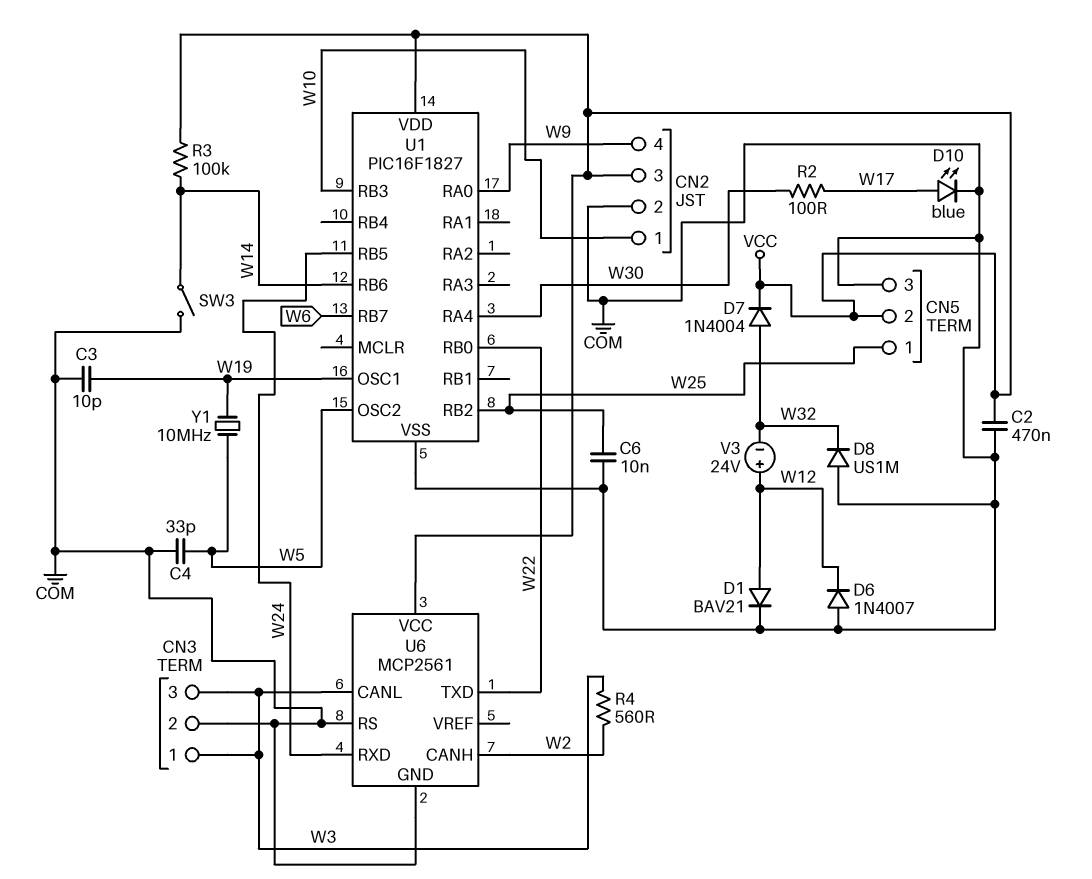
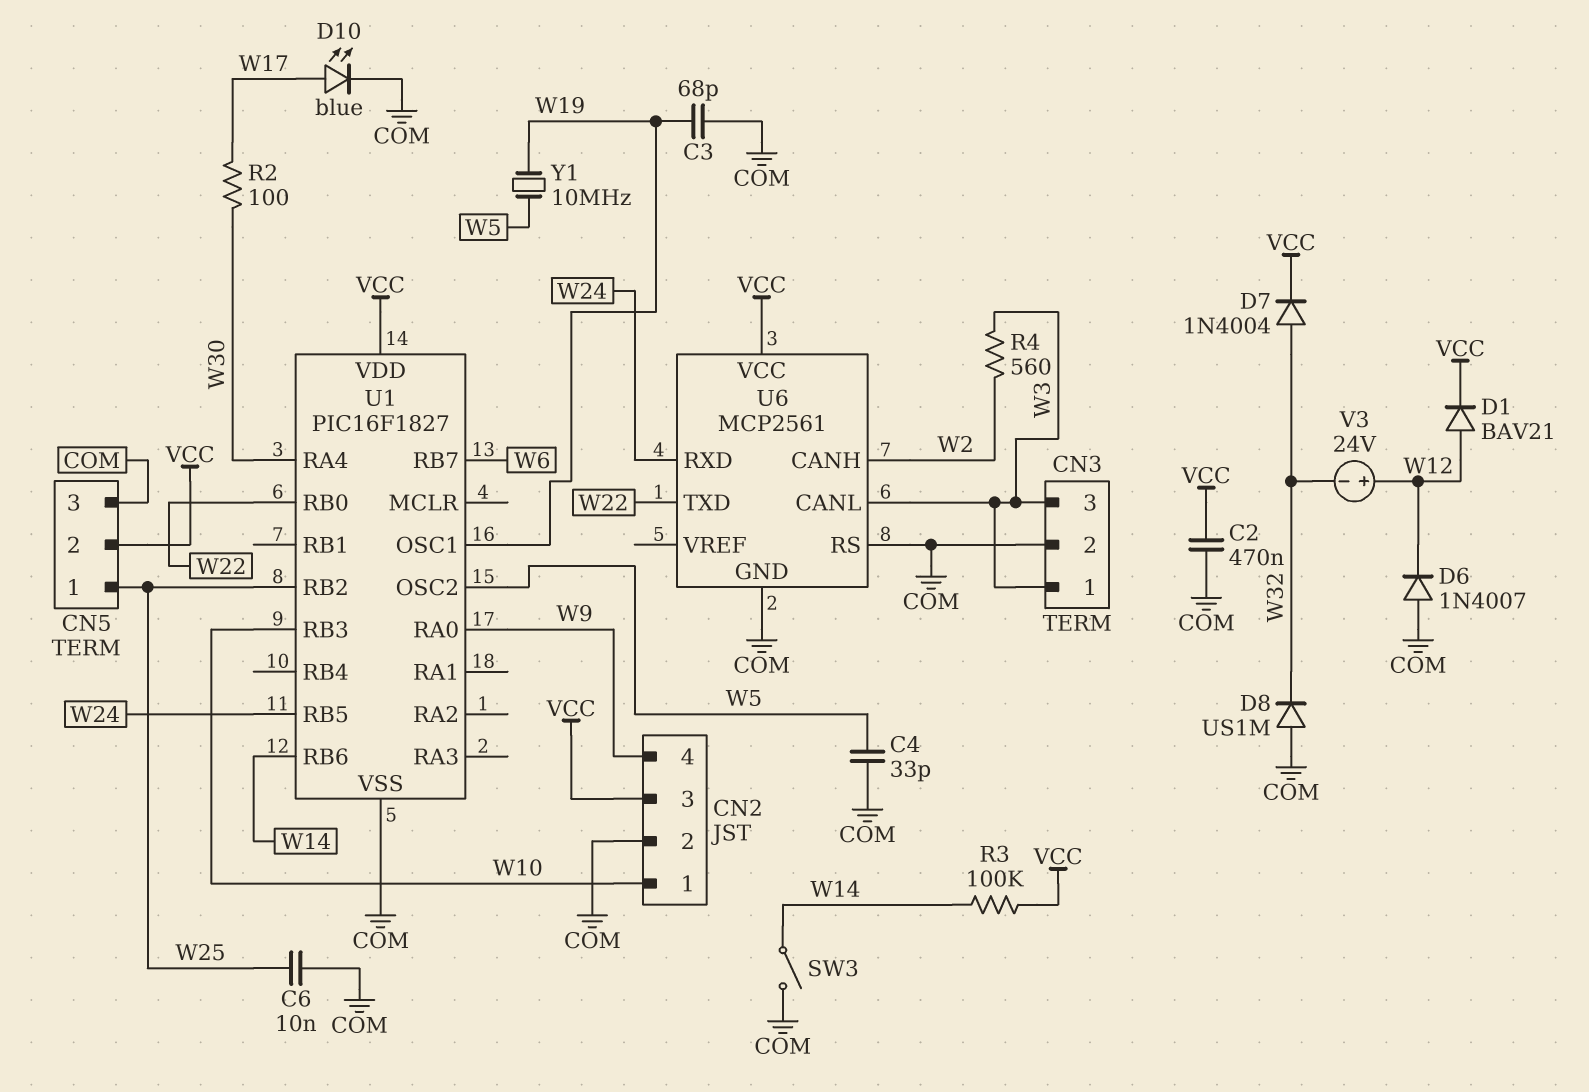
C3: 10pF (COM, W19) -> 68pF (COM, W19)
D1: diode BAV21 (A W12, K COM) -> diode BAV21 (A W12, K VCC)

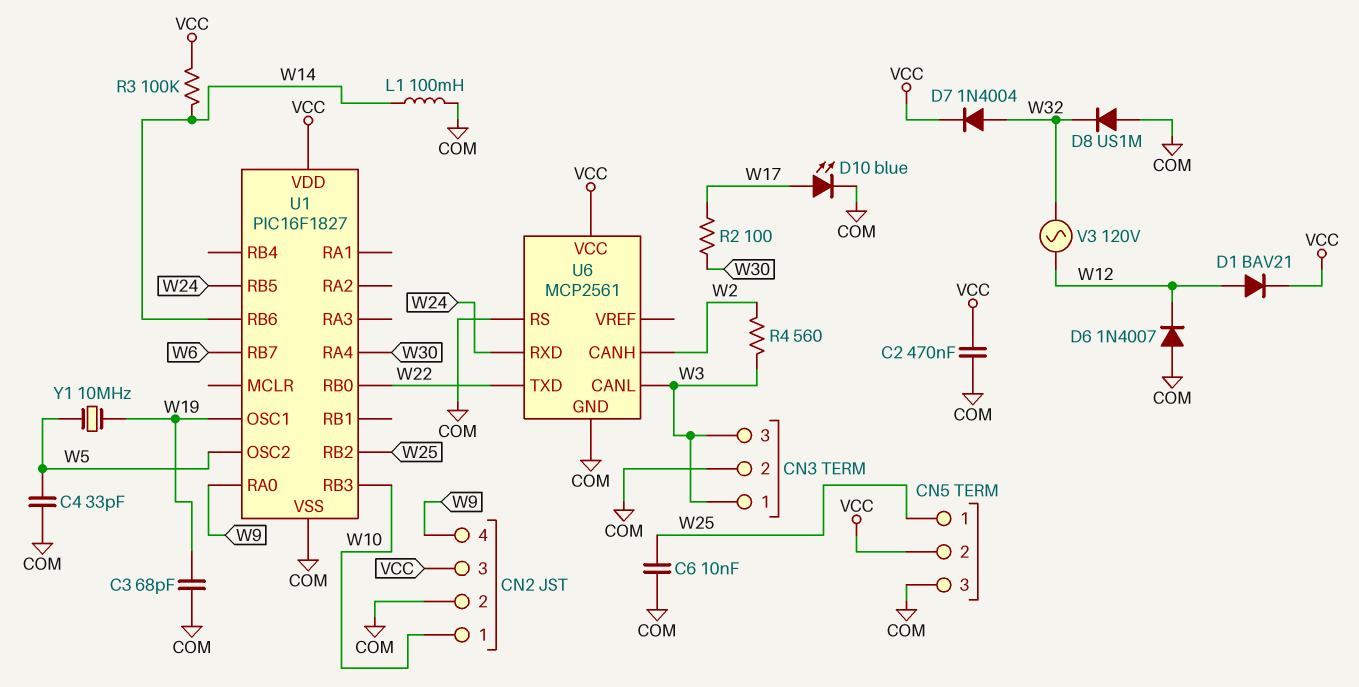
L1: none -> 100mH (COM, W14)
SW3: switch (COM, W14) -> none
V3: 24V (plus W12, minus W32) -> AC 120V (W12, W32)

